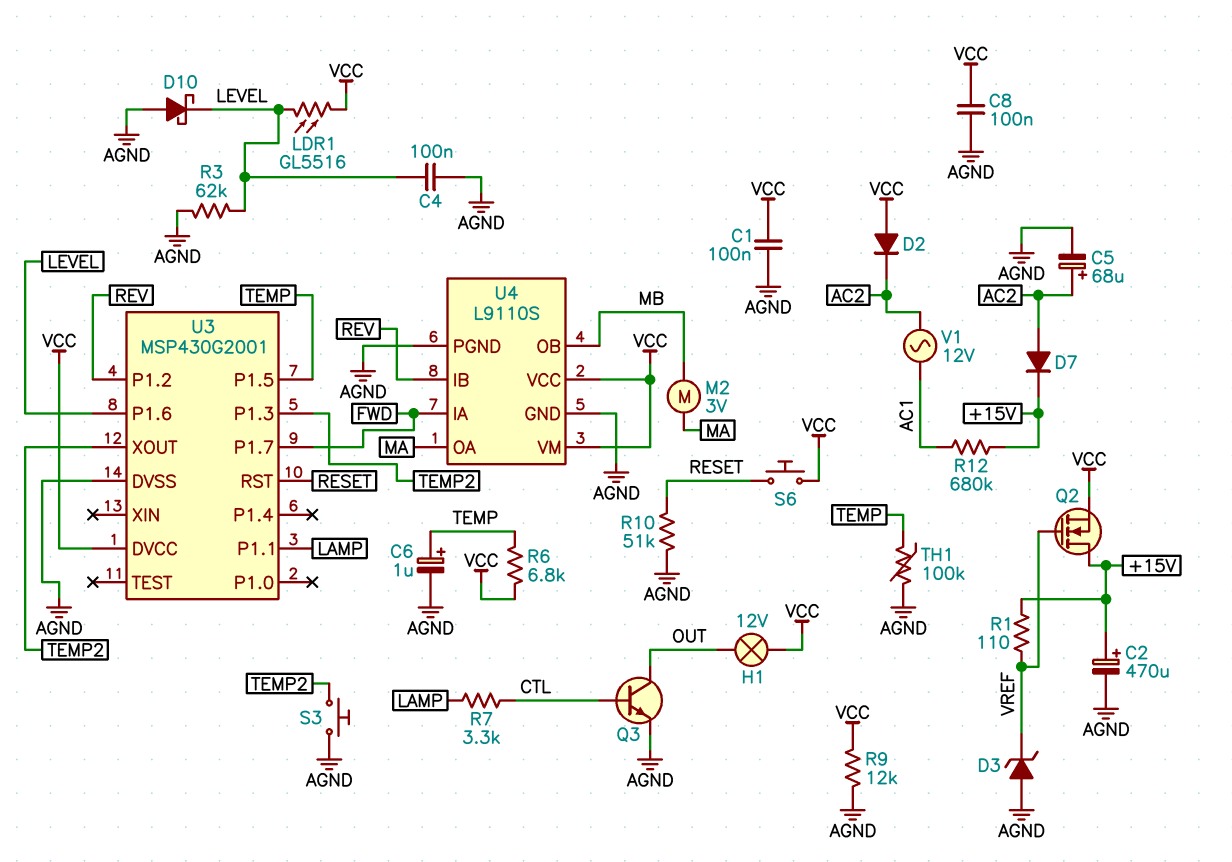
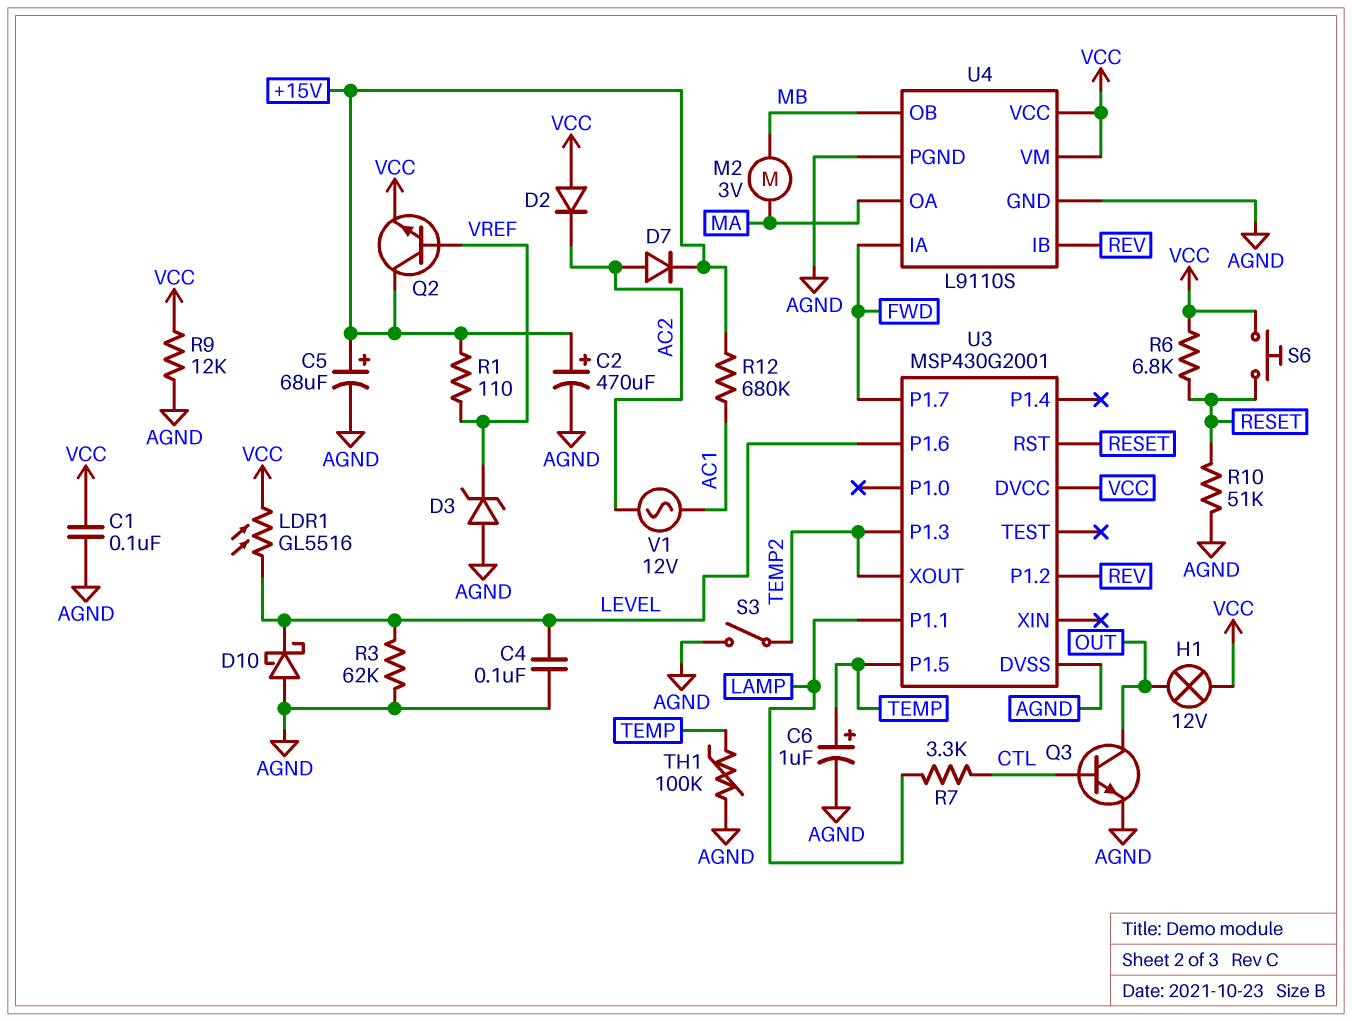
C5: 68uF (plus AC2, minus AGND) -> 68uF (plus +15V, minus AGND)
C8: 100nF (AGND, VCC) -> none
Q2: NMOS (G VREF, D +15V, S VCC) -> NPN (B VREF, C +15V, E VCC)
R6: 6.8k (TEMP, VCC) -> 6.8k (RESET, VCC)
S3: button (AGND, TEMP2) -> switch (AGND, TEMP2)

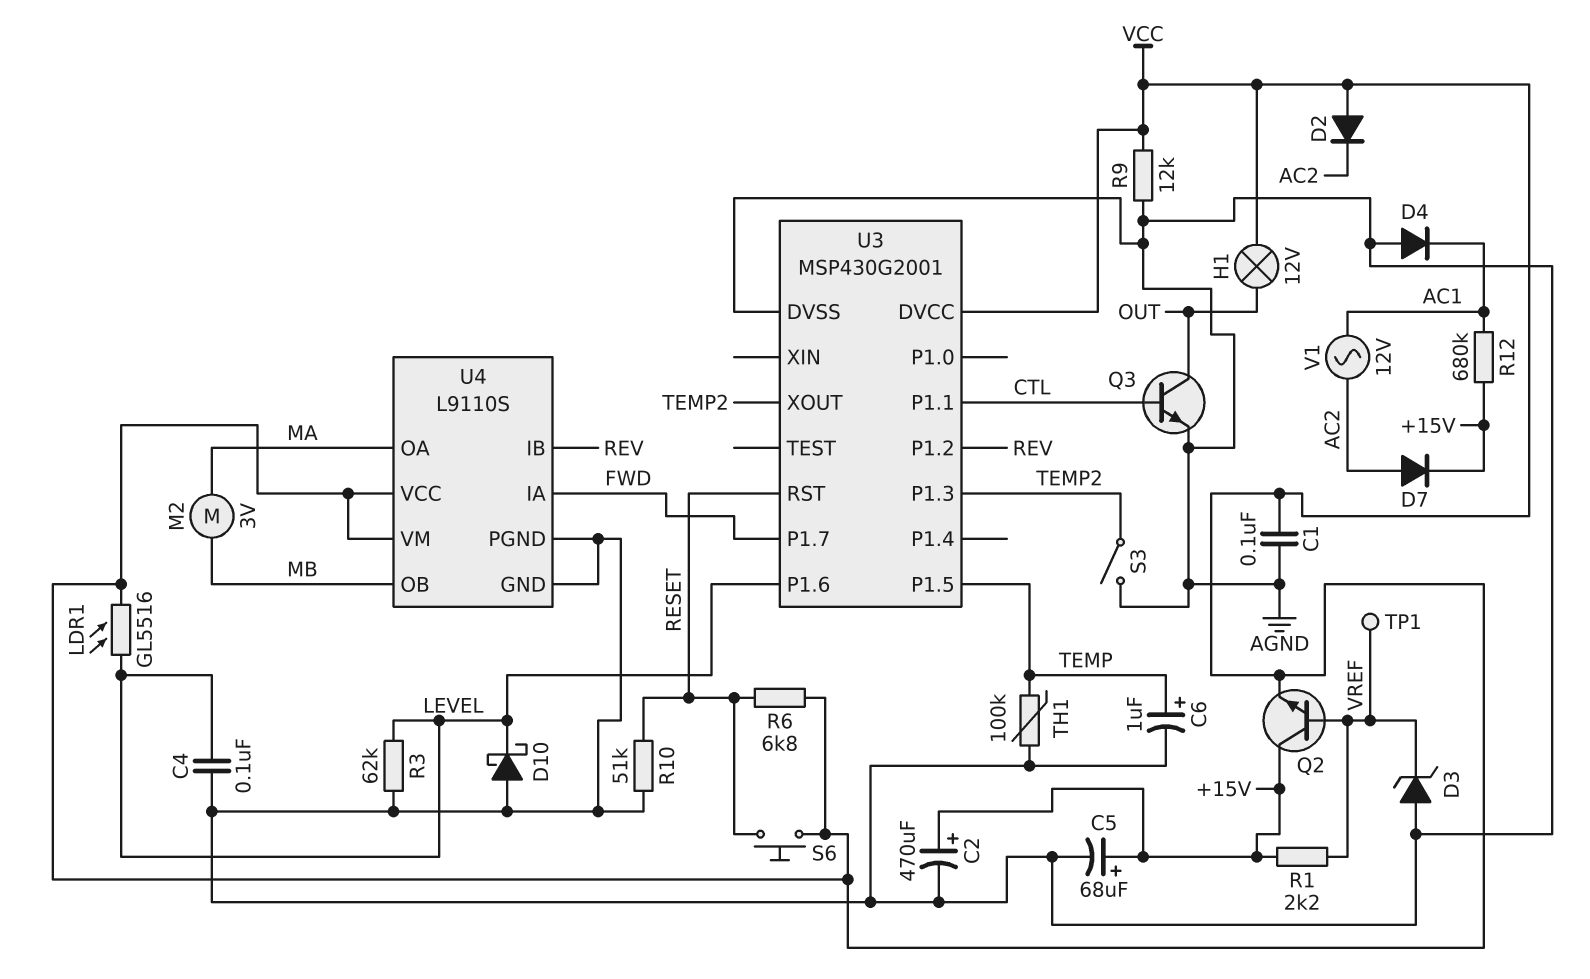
D4: none -> diode (A AGND, K AC1)
R1: 110 (+15V, VREF) -> 2.2k (+15V, VREF)
R7: 3.3k (CTL, LAMP) -> none
TP1: none -> test point (VREF)
U3 pin P1.1: LAMP -> CTL

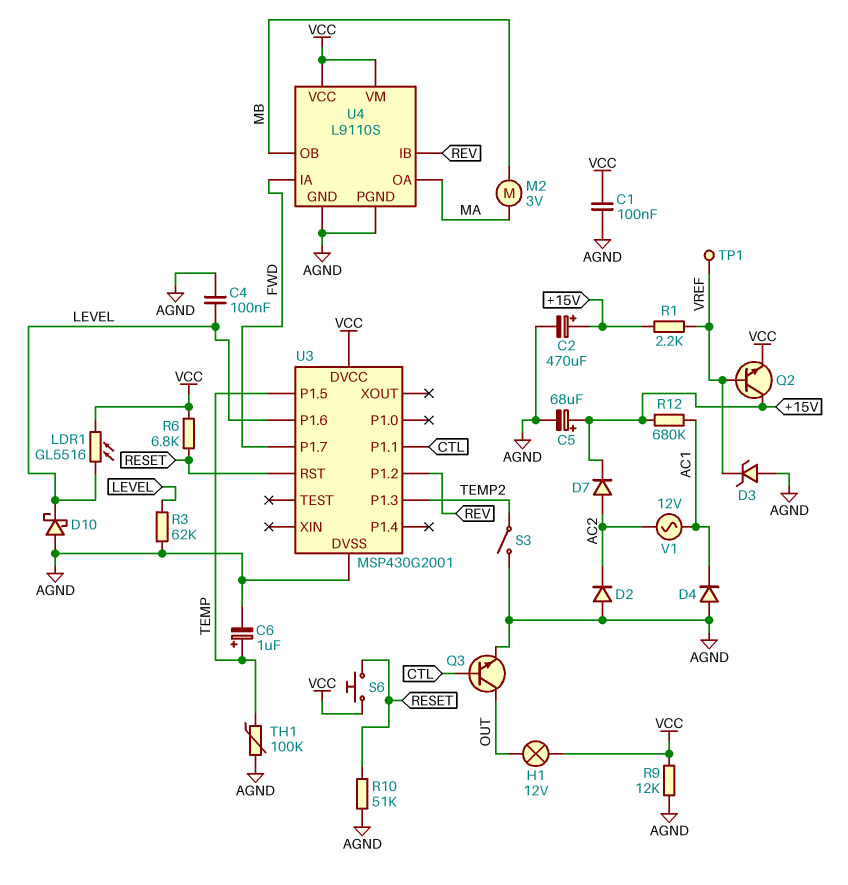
D2: diode (A VCC, K AC2) -> diode (A AGND, K AC2)
U3 pin XOUT: TEMP2 -> none

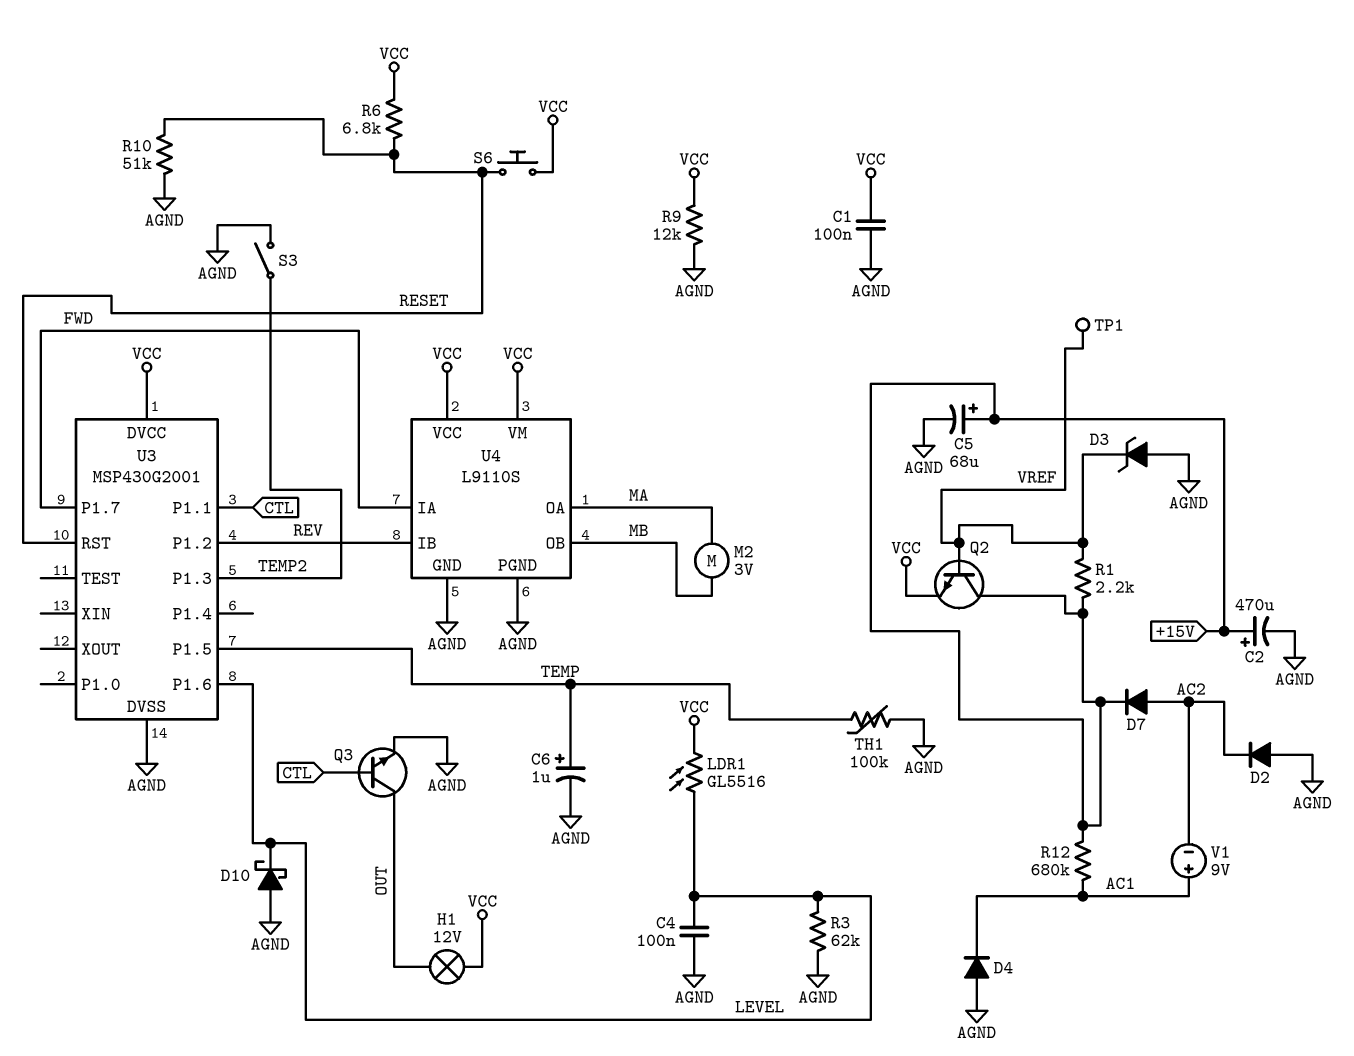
V1: AC 12V (AC1, AC2) -> 9V (plus AC1, minus AC2)

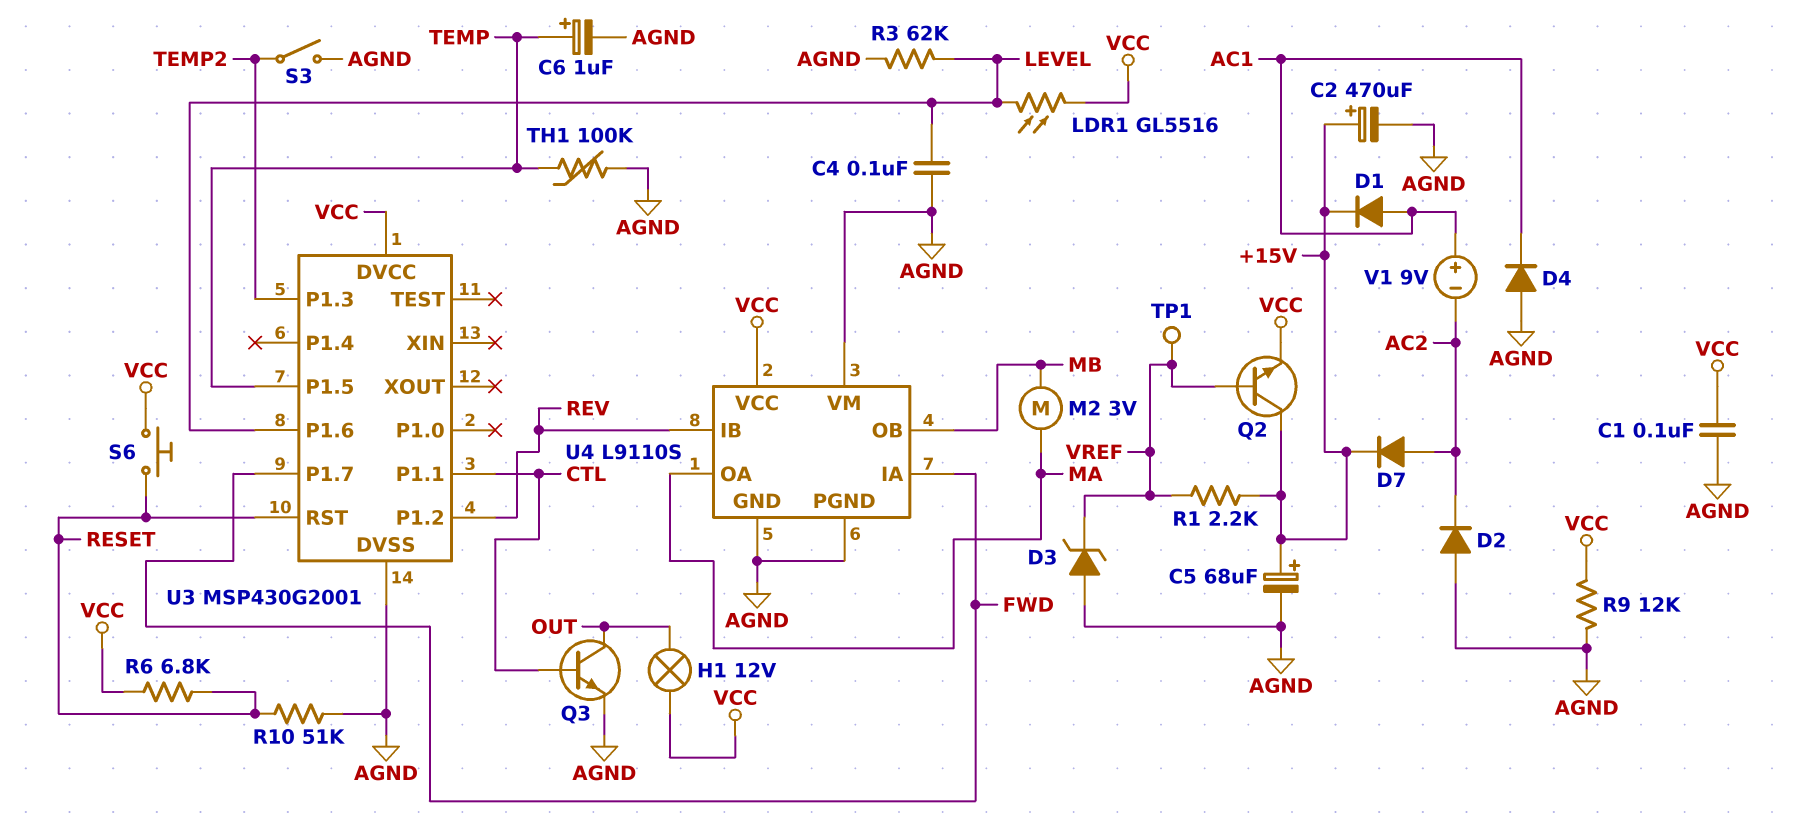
D1: none -> diode (A AC1, K +15V)
D10: schottky (A AGND, K LEVEL) -> none
R12: 680k (+15V, AC1) -> none
U4 pin VM: VCC -> AGND

